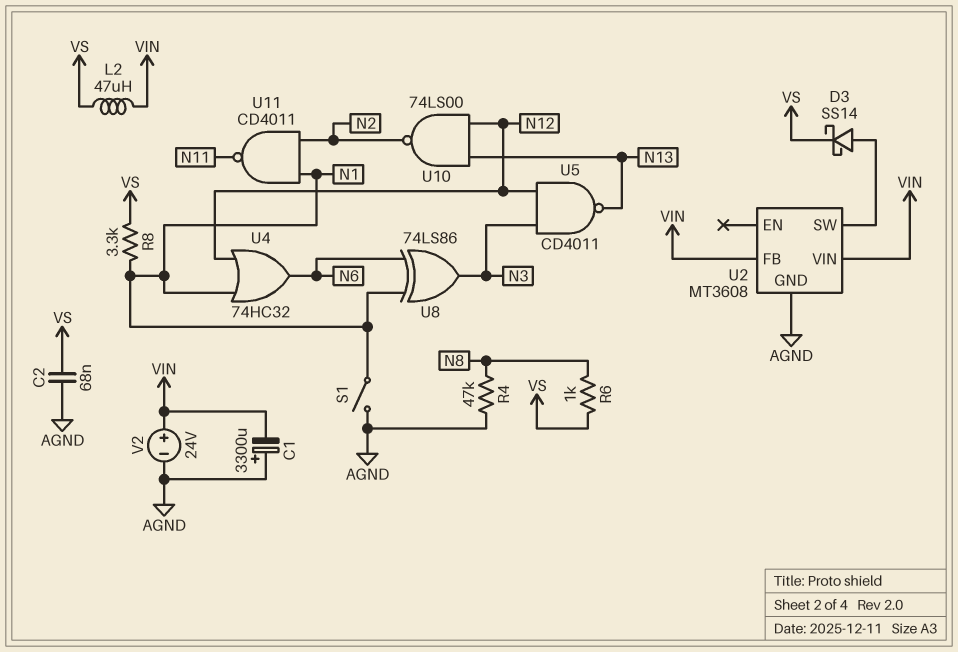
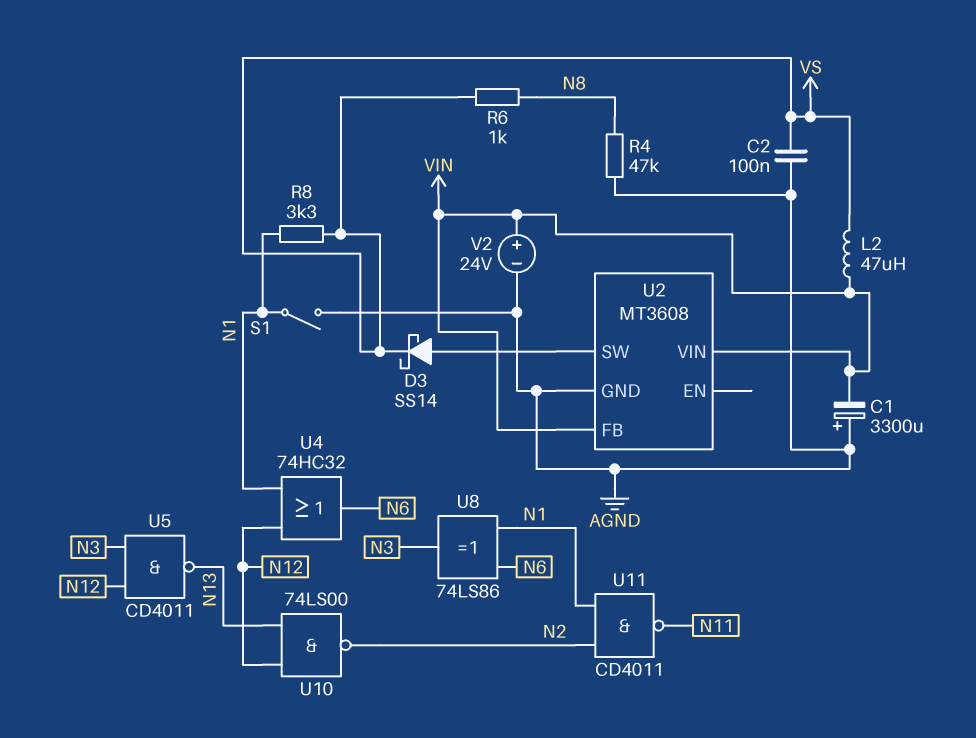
C2: 68nF (AGND, VS) -> 100nF (AGND, VS)

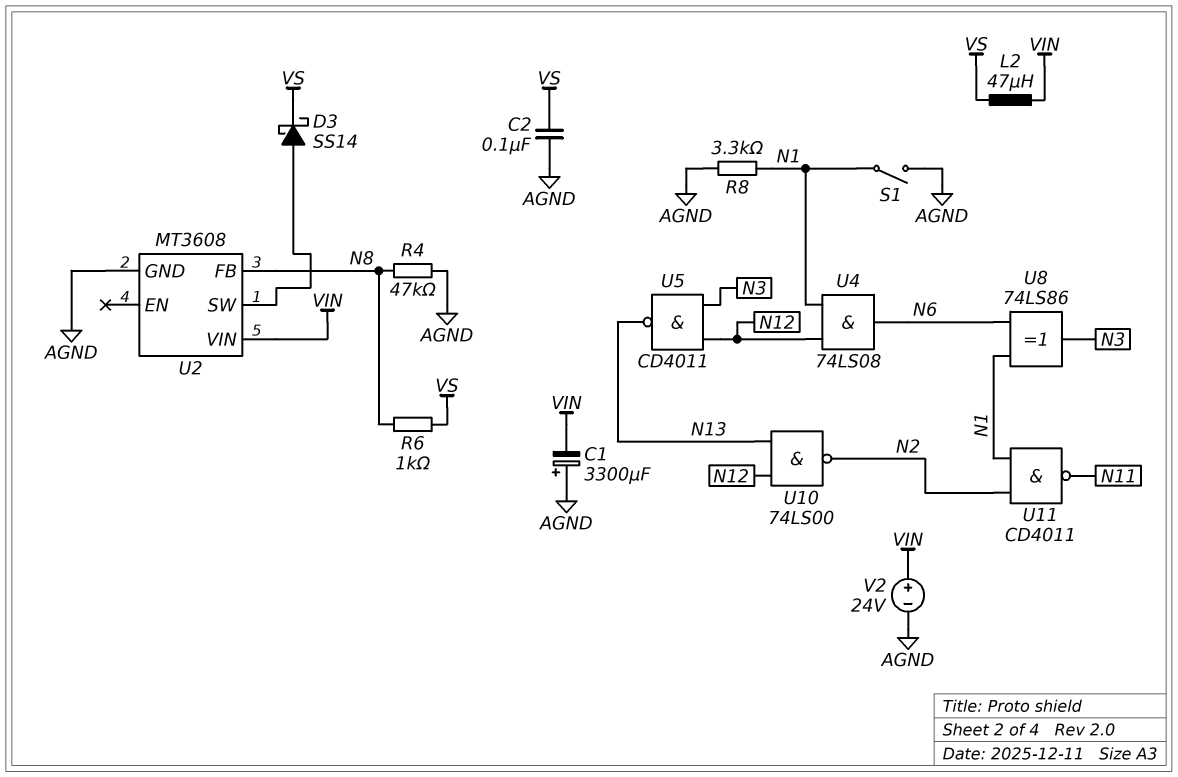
R8: 3.3k (N1, VS) -> 3.3k (AGND, N1)
U2 pin FB: VIN -> N8
U4: OR 74HC32 (in N1, in N12, out N6) -> AND 74LS08 (in N1, in N12, out N6)

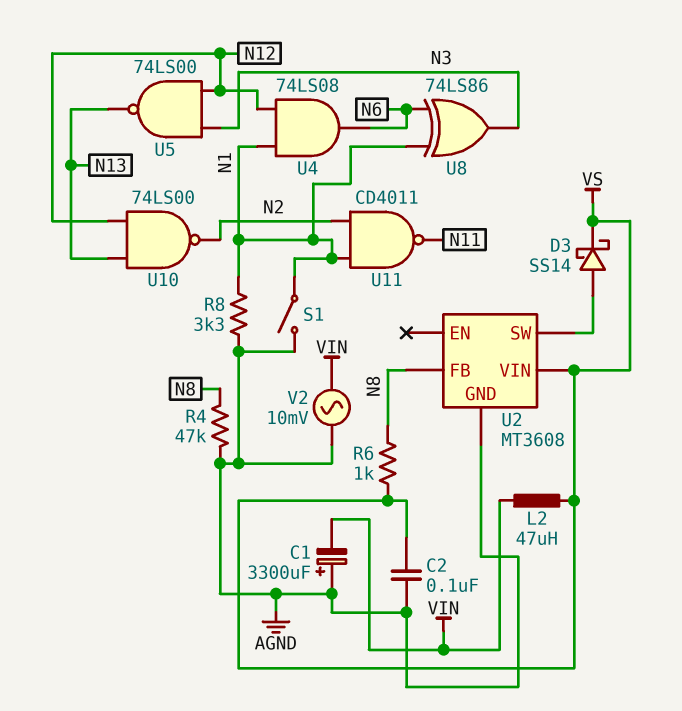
U2 pin VIN: VIN -> VS
U5: NAND CD4011 (in N3, in N12, out N13) -> NAND 74LS00 (in N3, in N12, out N13)
V2: 24V (plus VIN, minus AGND) -> AC 10mV (AGND, VIN)

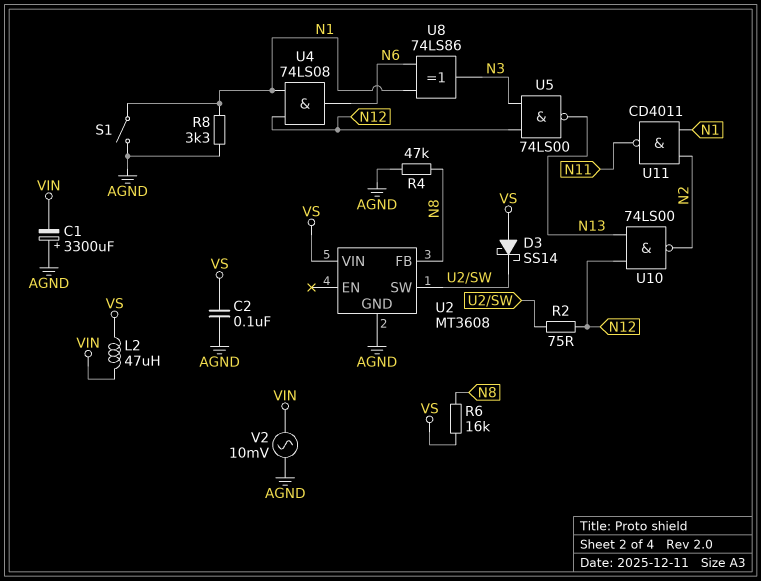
D3: schottky SS14 (A U2/SW, K VS) -> schottky SS14 (A VS, K U2/SW)
R2: none -> 75 (N12, U2/SW)
R6: 1k (N8, VS) -> 16k (N8, VS)

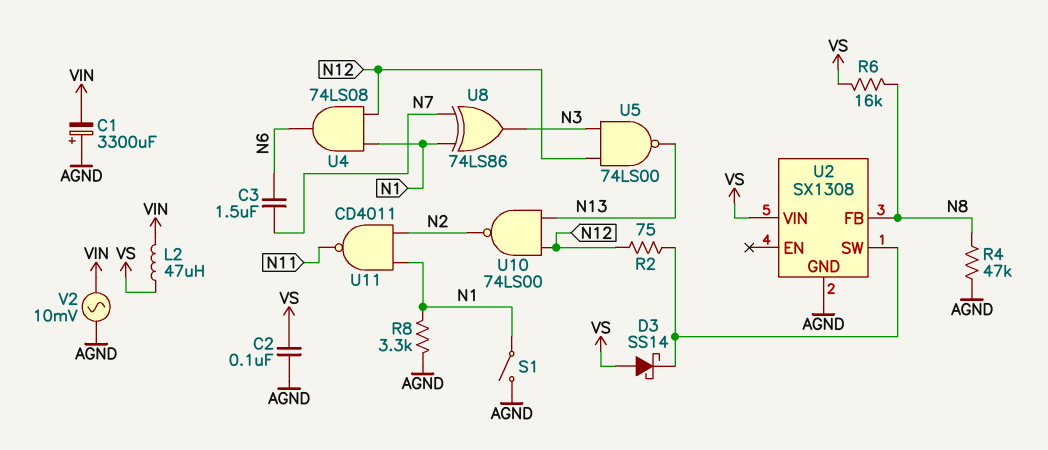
C3: none -> 1.5uF (N6, N7)
U2: MT3608 -> SX1308
U8: XOR 74LS86 (in N1, in N6, out N3) -> XOR 74LS86 (in N1, in N7, out N3)

